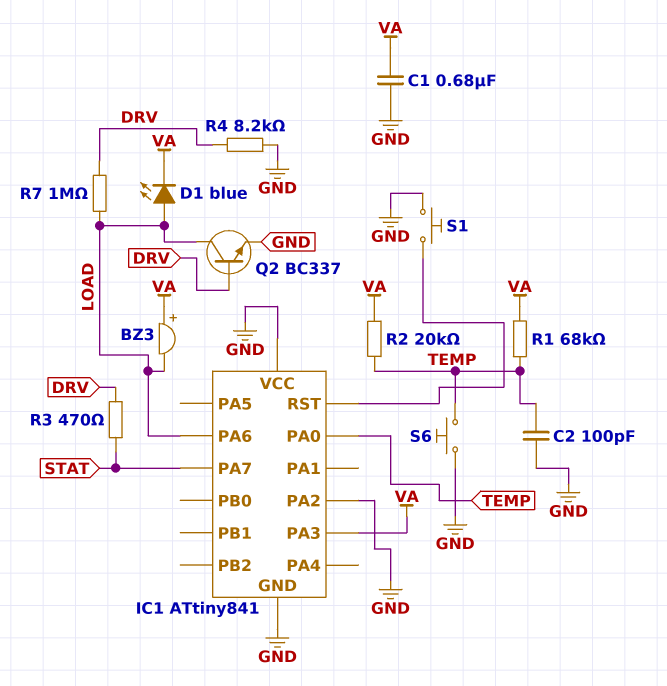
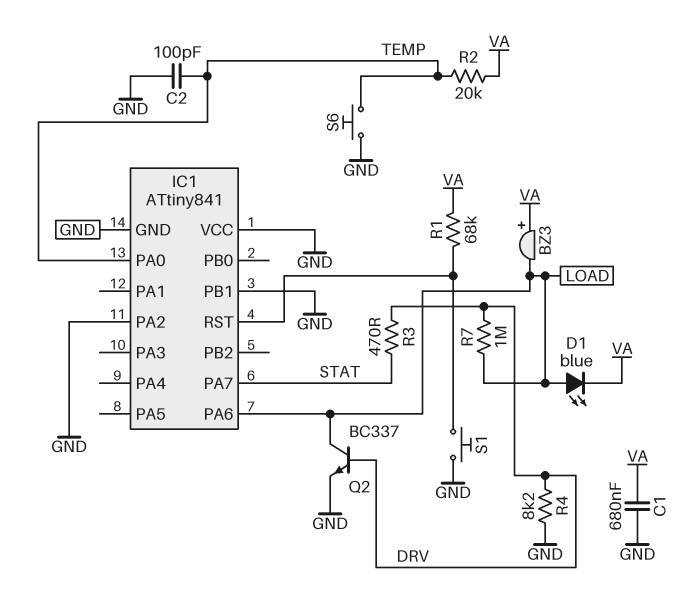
IC1 pin PA3: VA -> none
IC1 pin PB1: none -> GND
R1: 68k (TEMP, VA) -> 68k (IC1/RST, VA)

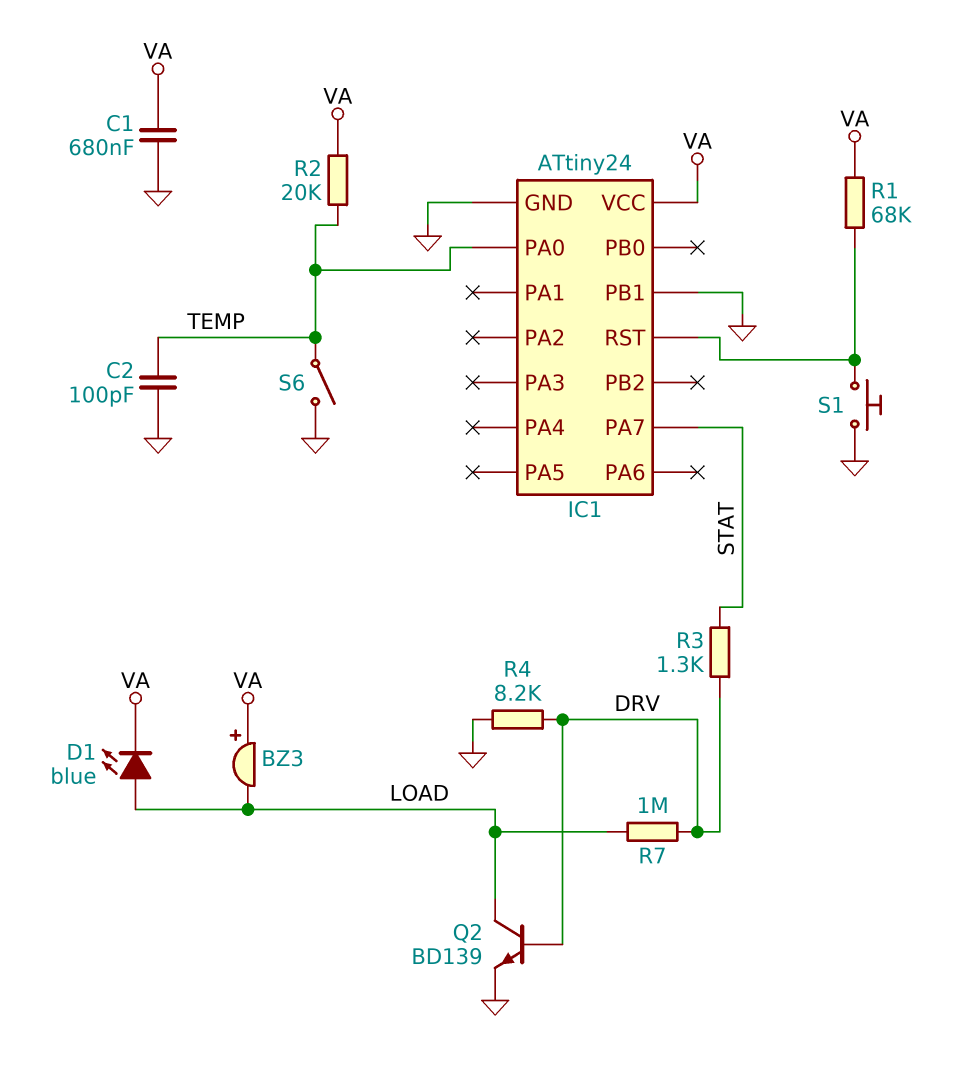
IC1: ATtiny841 -> ATtiny24
IC1 pin PA2: GND -> none
IC1 pin PA6: LOAD -> none
IC1 pin VCC: GND -> VA
Q2: NPN BC337 (B DRV, C LOAD, E GND) -> NPN BD139 (B DRV, C LOAD, E GND)
R3: 470 (DRV, STAT) -> 1.3k (DRV, STAT)
S6: button (GND, TEMP) -> switch (GND, TEMP)

